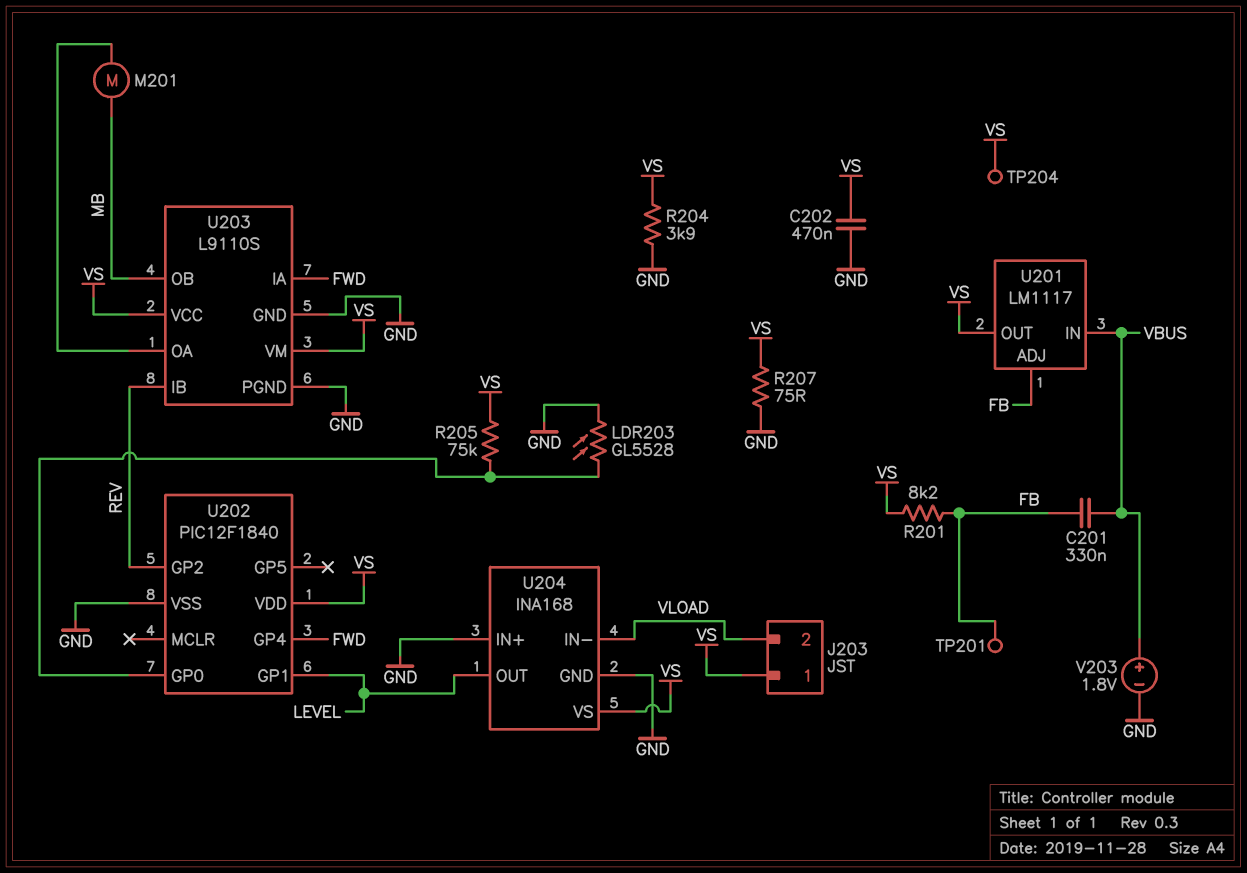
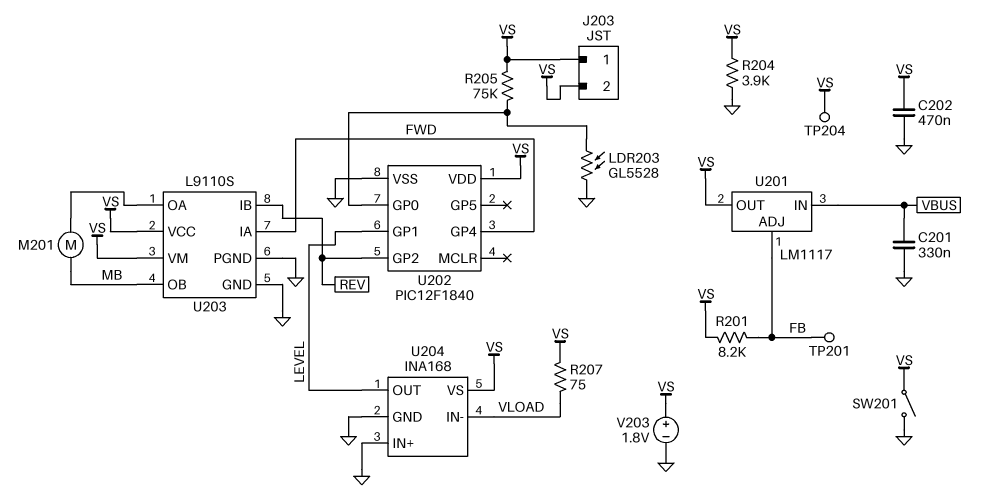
C201: 330nF (FB, VBUS) -> 330nF (GND, VBUS)
J203 pin 2: VLOAD -> VS
R207: 75 (GND, VS) -> 75 (VLOAD, VS)
SW201: none -> switch (GND, VS)
V203: 1.8V (plus VBUS, minus GND) -> 1.8V (plus VS, minus GND)

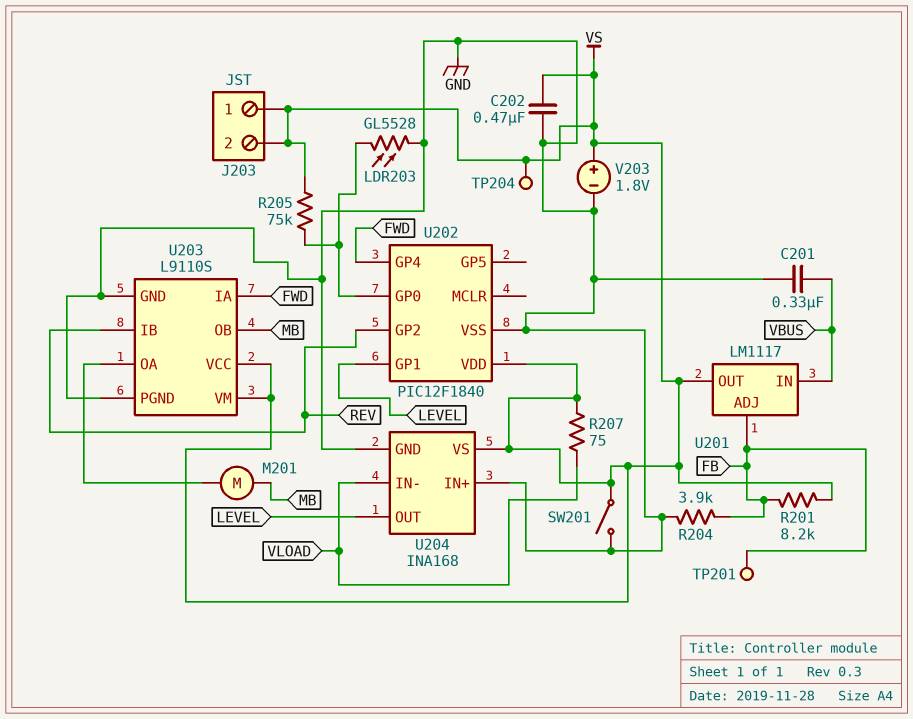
R204: 3.9k (GND, VS) -> 3.9k (FB, GND)

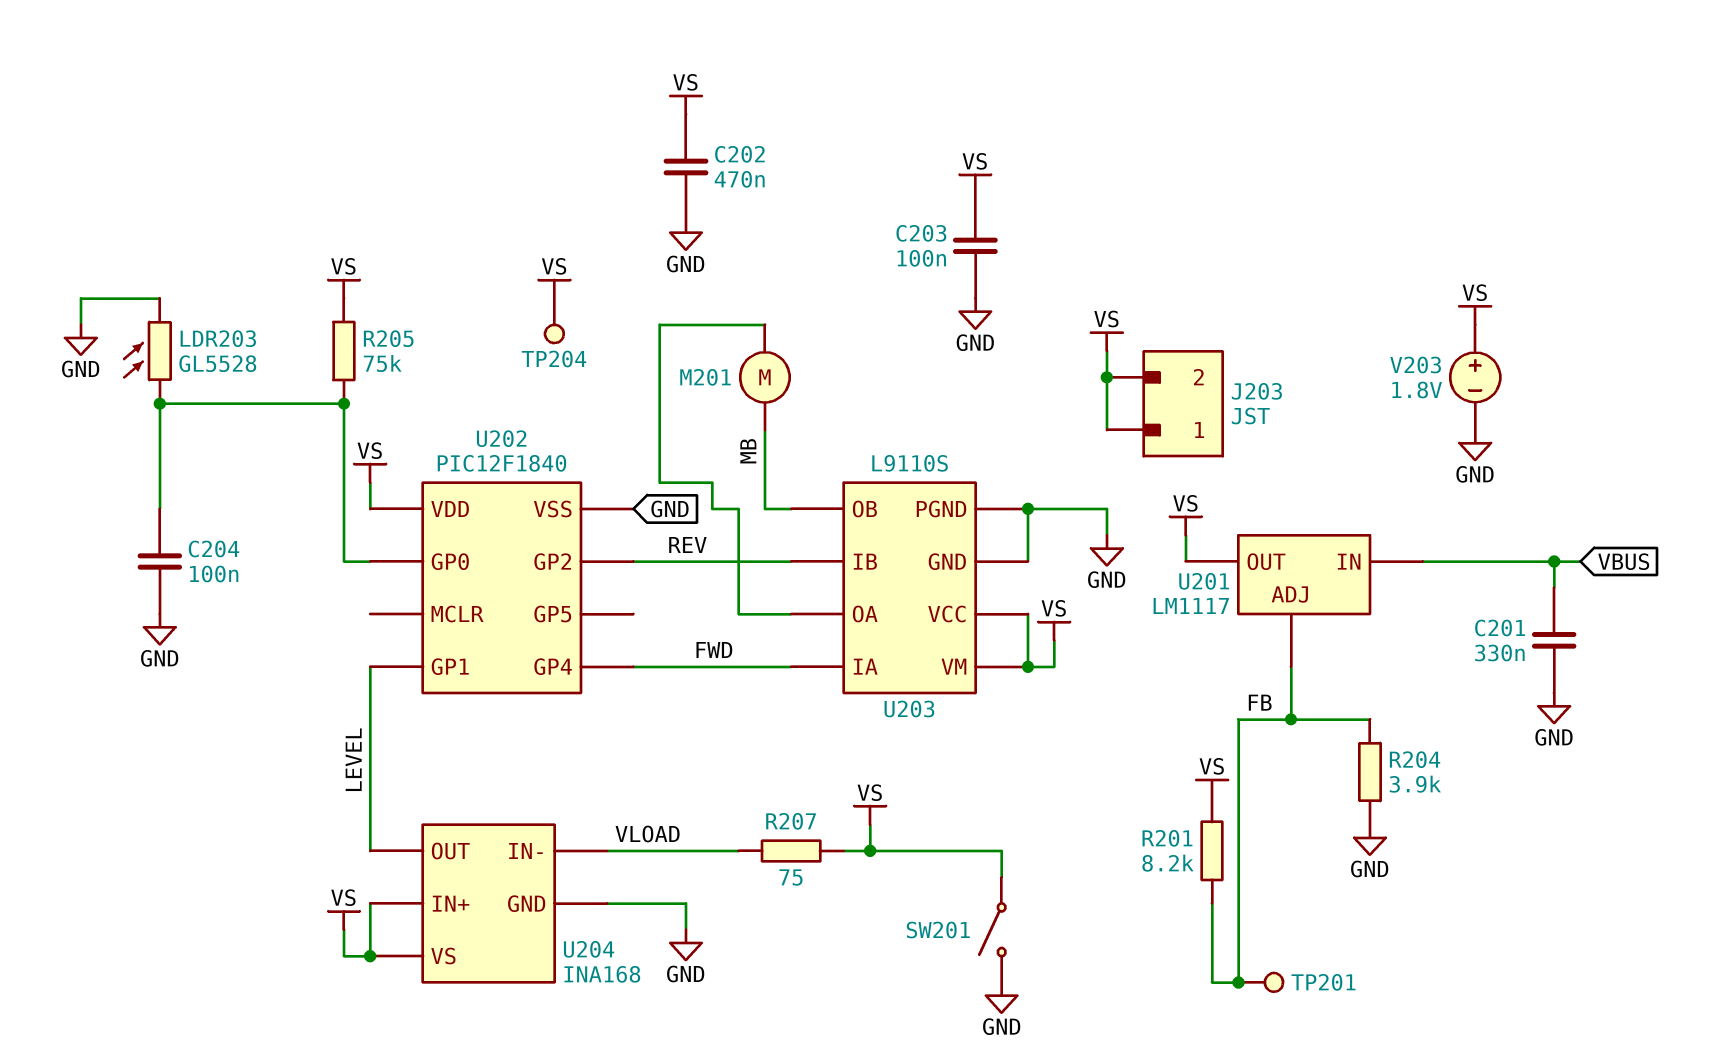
C203: none -> 100nF (GND, VS)
C204: none -> 100nF (GND, U202/GP0)
U204 pin IN+: GND -> VS

